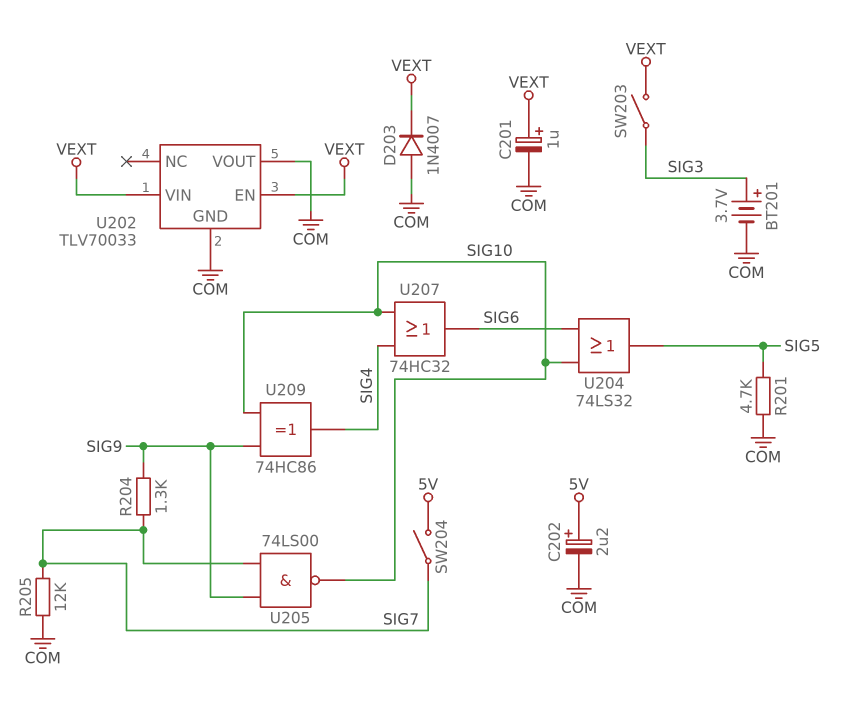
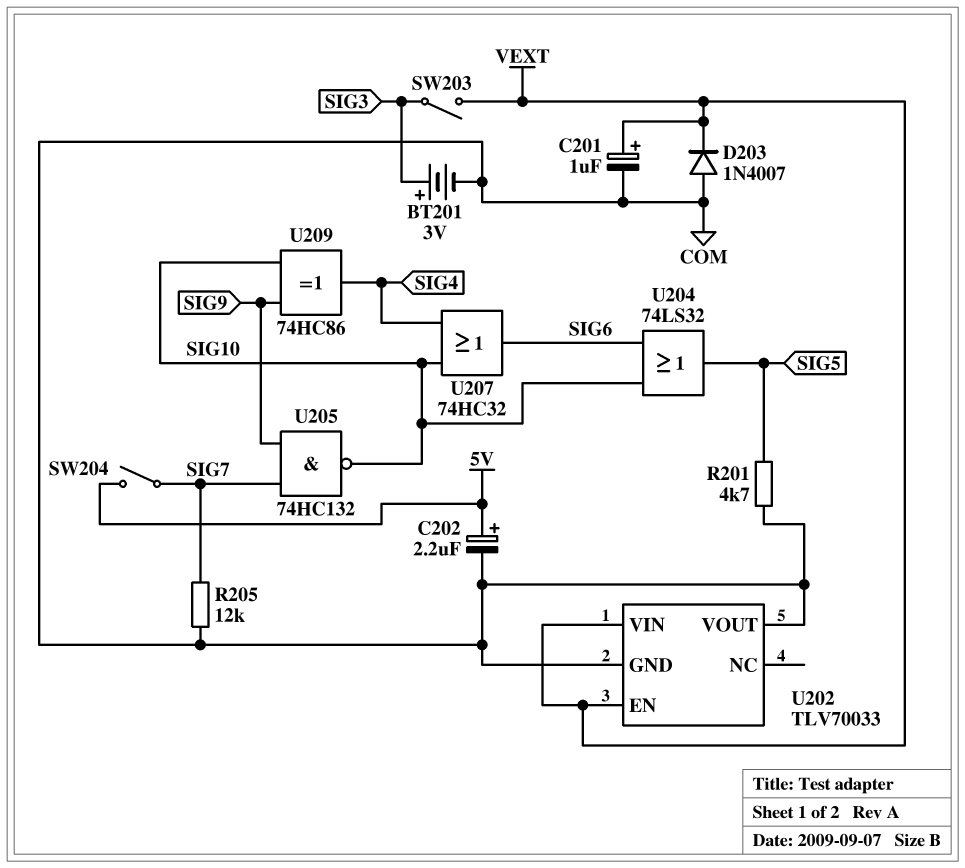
BT201: 3.7V (plus SIG3, minus COM) -> 3V (plus SIG3, minus COM)
R204: 1.3k (SIG7, SIG9) -> none
U205: NAND 74LS00 (in SIG7, in SIG9, out SIG10) -> NAND 74HC132 (in SIG7, in SIG9, out SIG10)

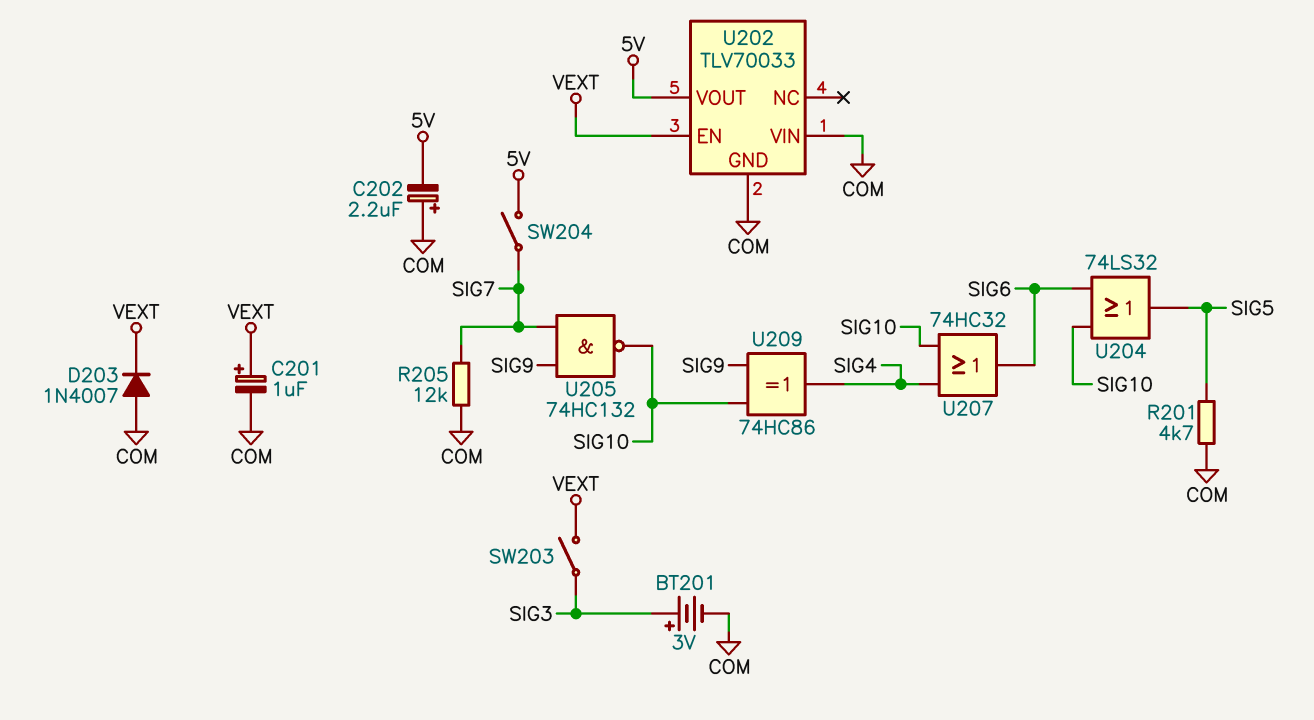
C202: 2.2uF (plus 5V, minus COM) -> 2.2uF (plus COM, minus 5V)
U202 pin VIN: VEXT -> COM
U202 pin VOUT: COM -> 5V

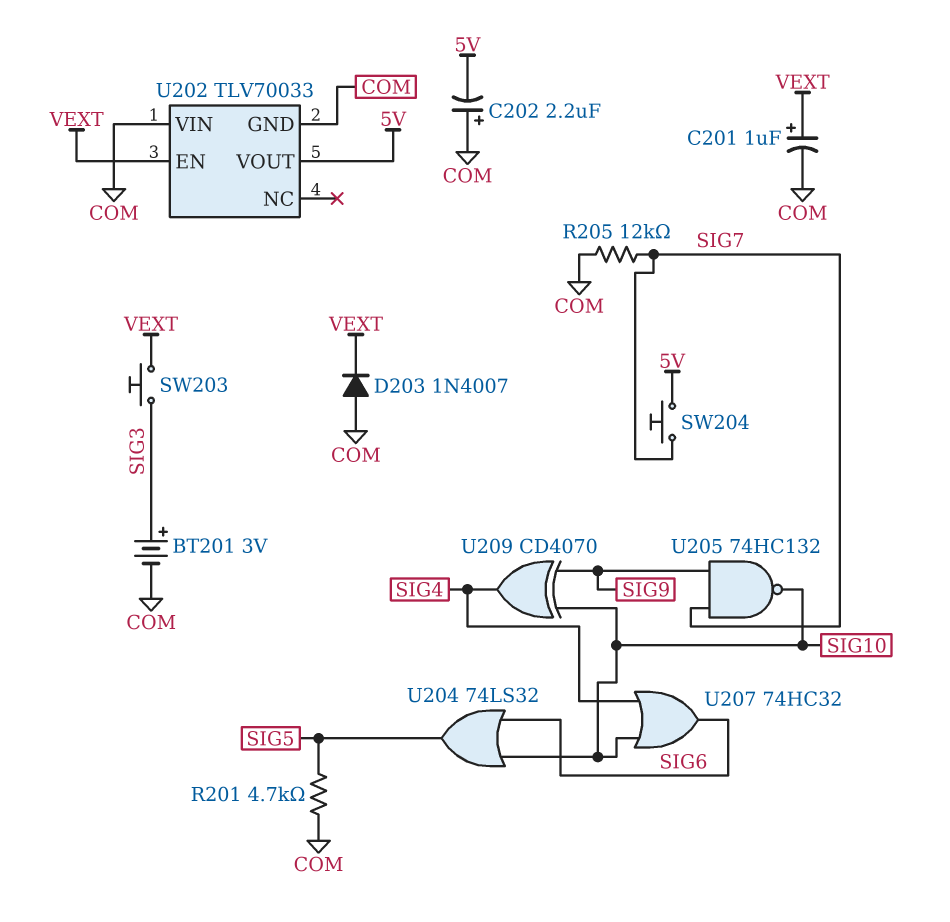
SW203: switch (SIG3, VEXT) -> button (SIG3, VEXT)
SW204: switch (5V, SIG7) -> button (5V, SIG7)
U209: XOR 74HC86 (in SIG9, in SIG10, out SIG4) -> XOR CD4070 (in SIG9, in SIG10, out SIG4)

